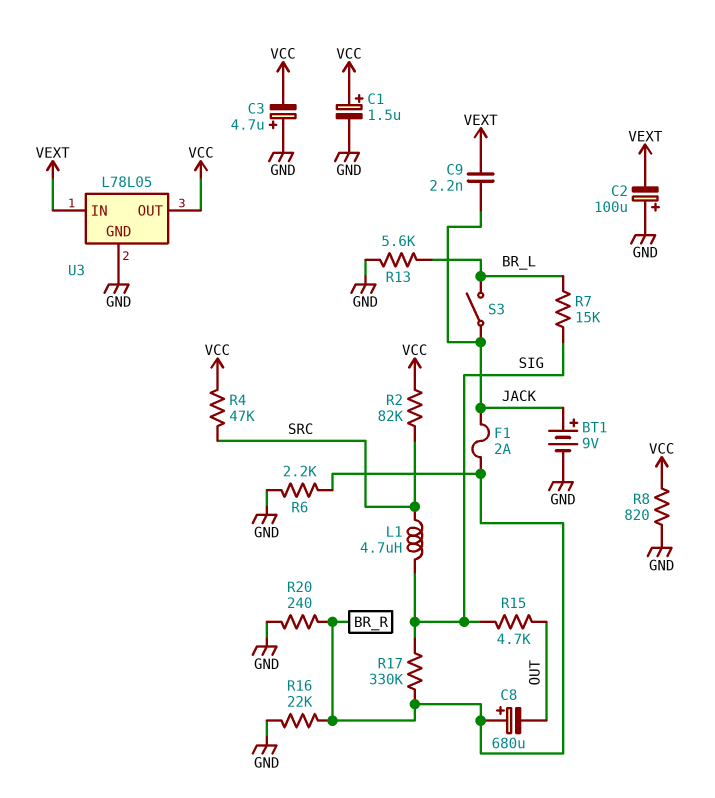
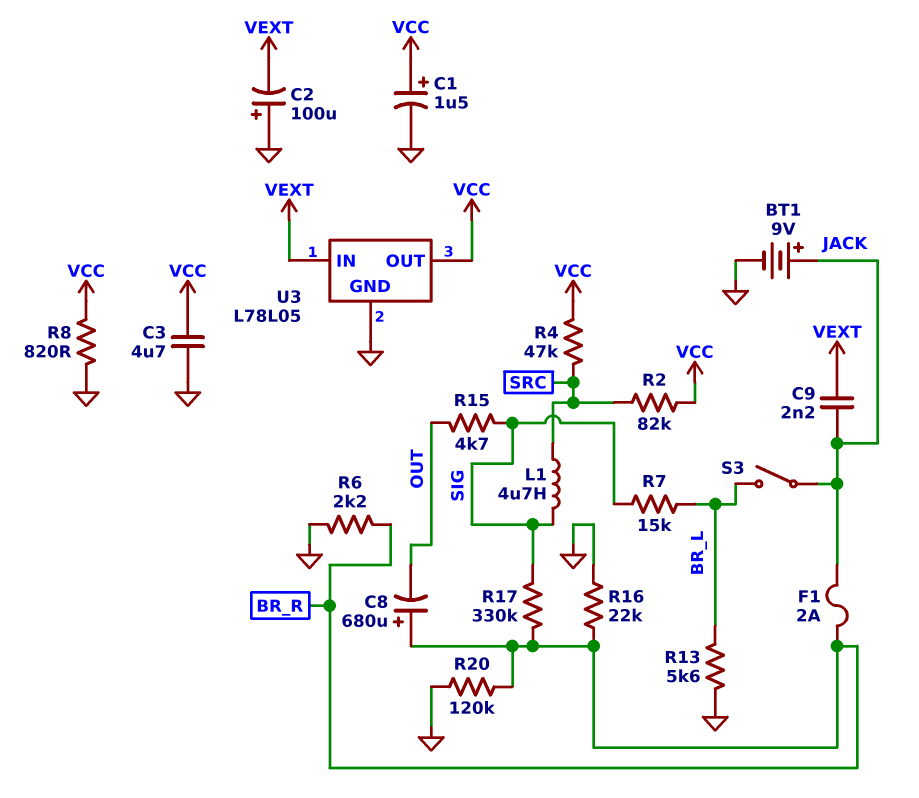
C3: 4.7uF (plus GND, minus VCC) -> 4.7uF (GND, VCC)
R20: 240 (BR_R, GND) -> 120k (BR_R, GND)

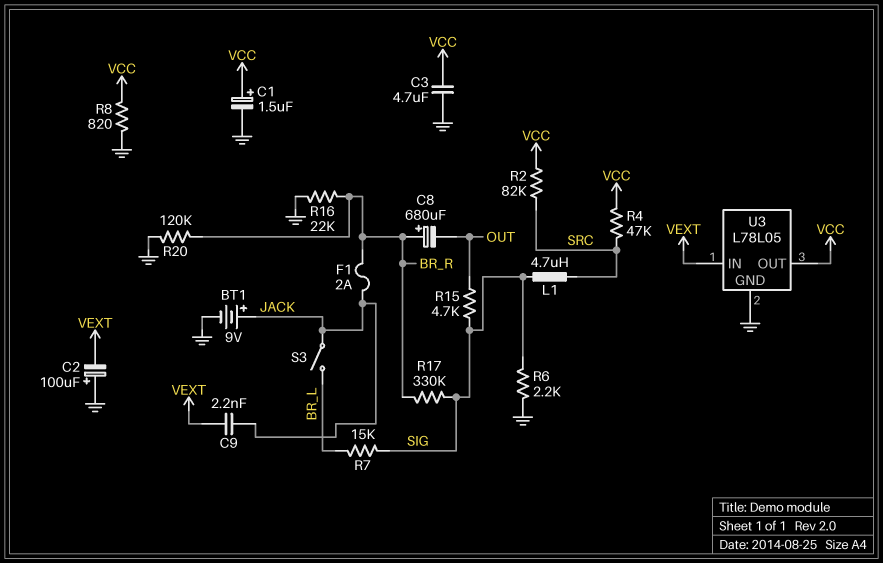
R6: 2.2k (BR_R, GND) -> 2.2k (GND, SIG)
R13: 5.6k (BR_L, GND) -> none

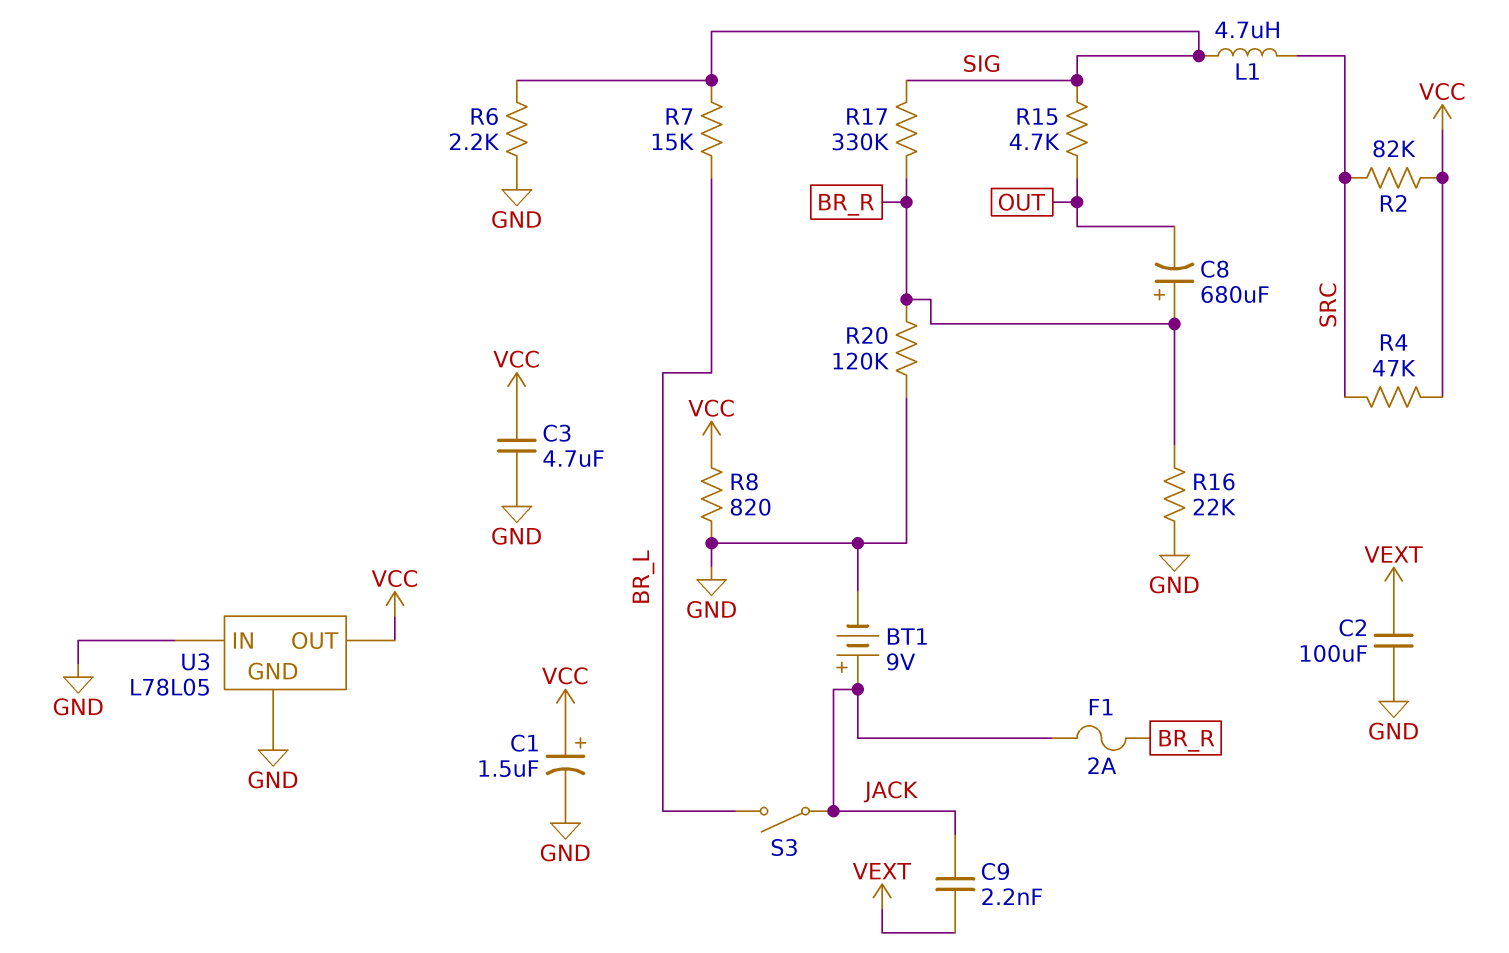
C2: 100uF (plus GND, minus VEXT) -> 100uF (GND, VEXT)
U3 pin IN: VEXT -> GND

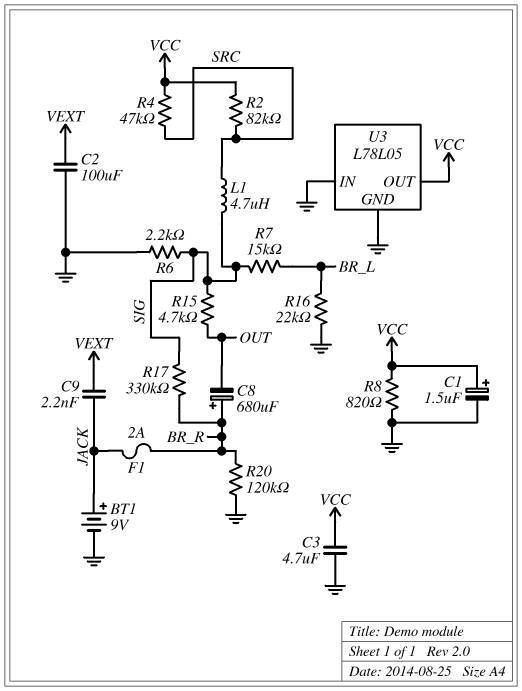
R16: 22k (BR_R, GND) -> 22k (BR_L, GND)
S3: switch (BR_L, JACK) -> none

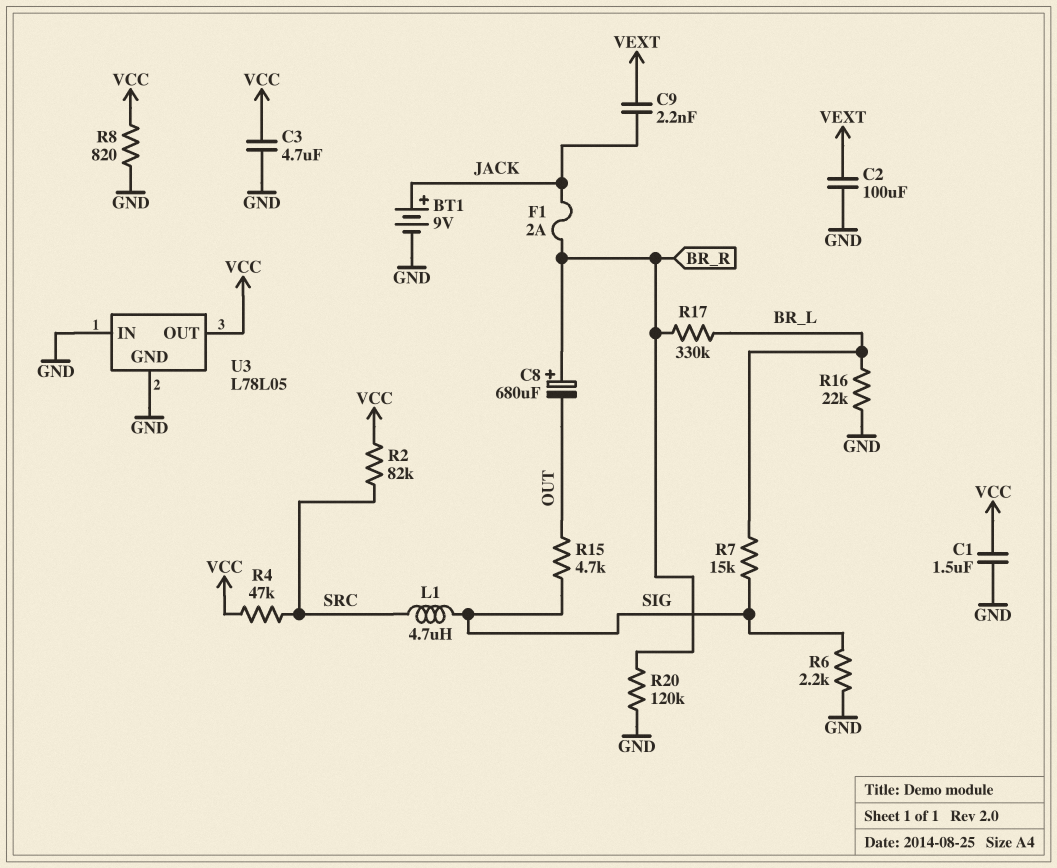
C1: 1.5uF (plus VCC, minus GND) -> 1.5uF (GND, VCC)
R17: 330k (BR_R, SIG) -> 330k (BR_L, BR_R)

